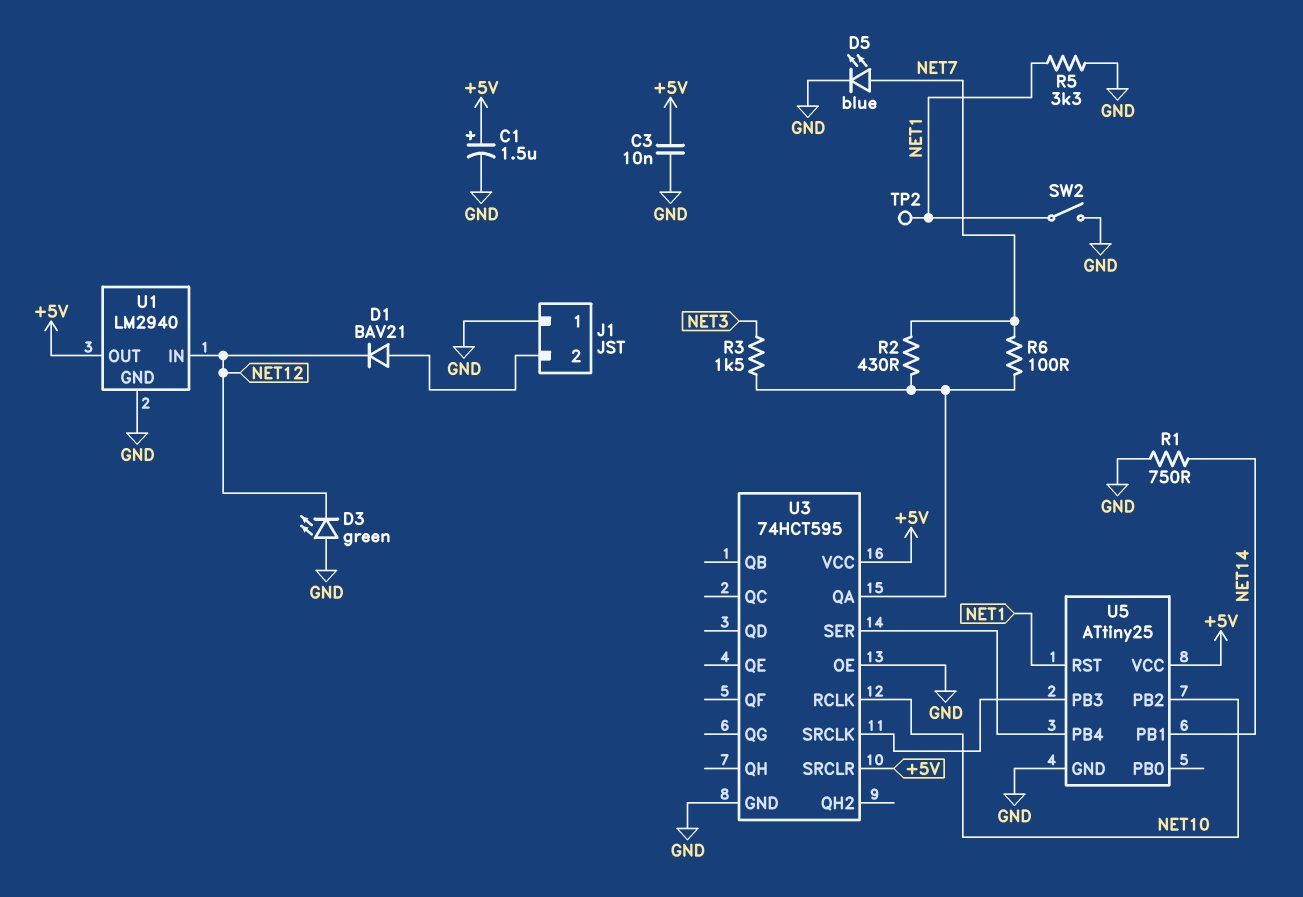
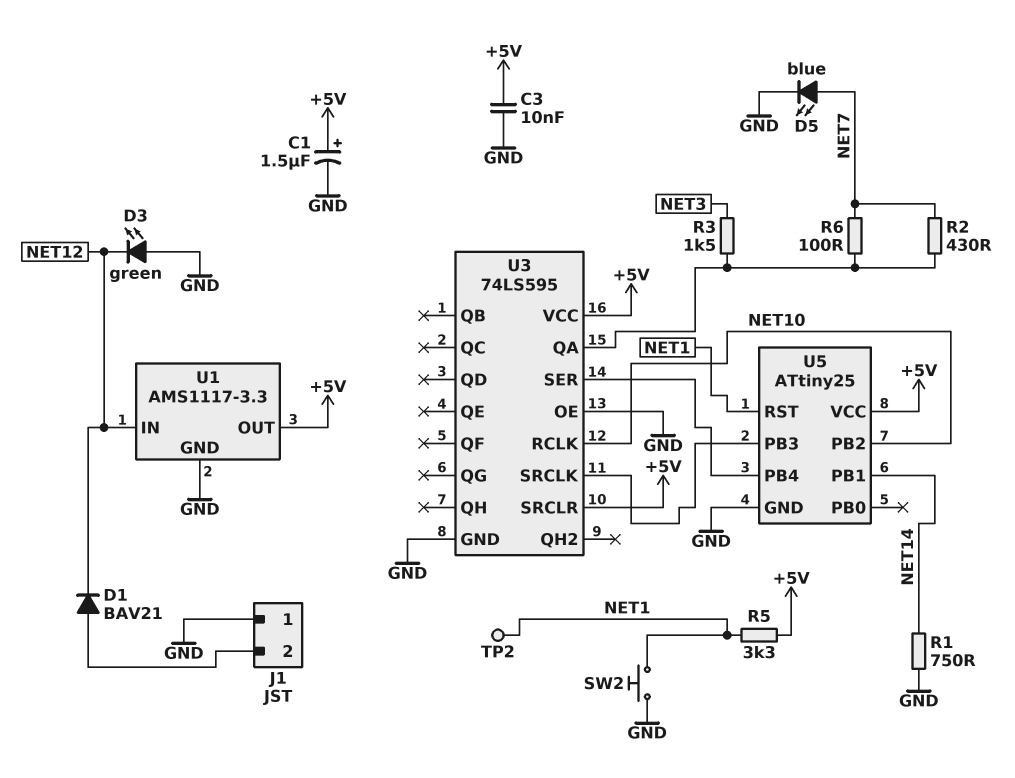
R5: 3.3k (GND, NET1) -> 3.3k (+5V, NET1)
SW2: switch (GND, NET1) -> button (GND, NET1)
U1: LM2940 -> AMS1117-3.3
U3: 74HCT595 -> 74LS595

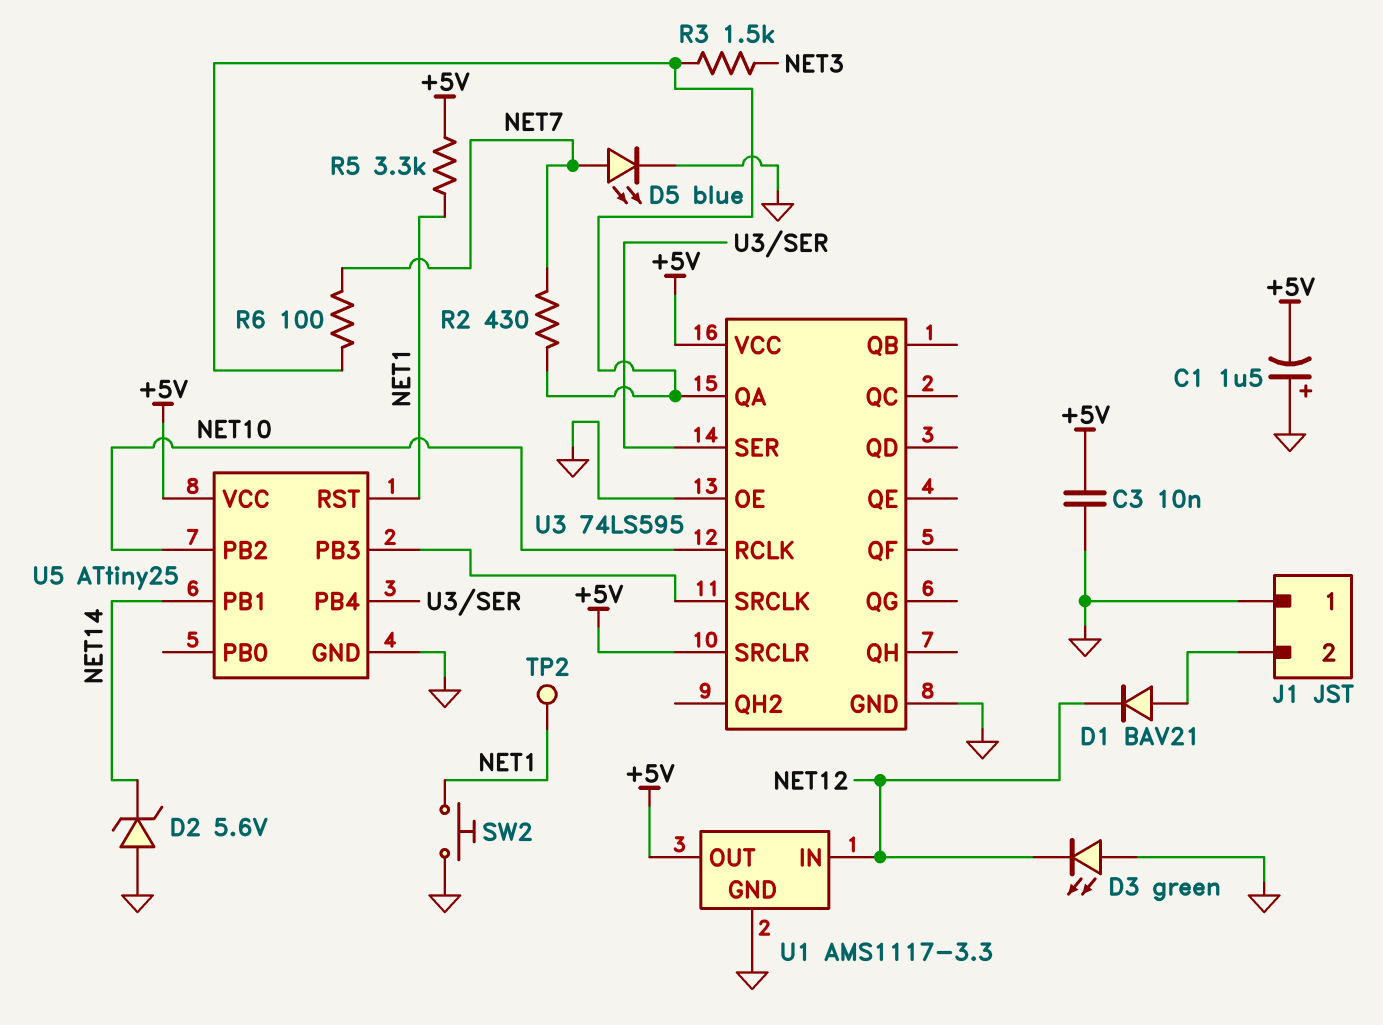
C1: 1.5uF (plus +5V, minus GND) -> 1.5uF (plus GND, minus +5V)
D2: none -> zener 5.6V (A GND, K NET14)
R1: 750 (GND, NET14) -> none

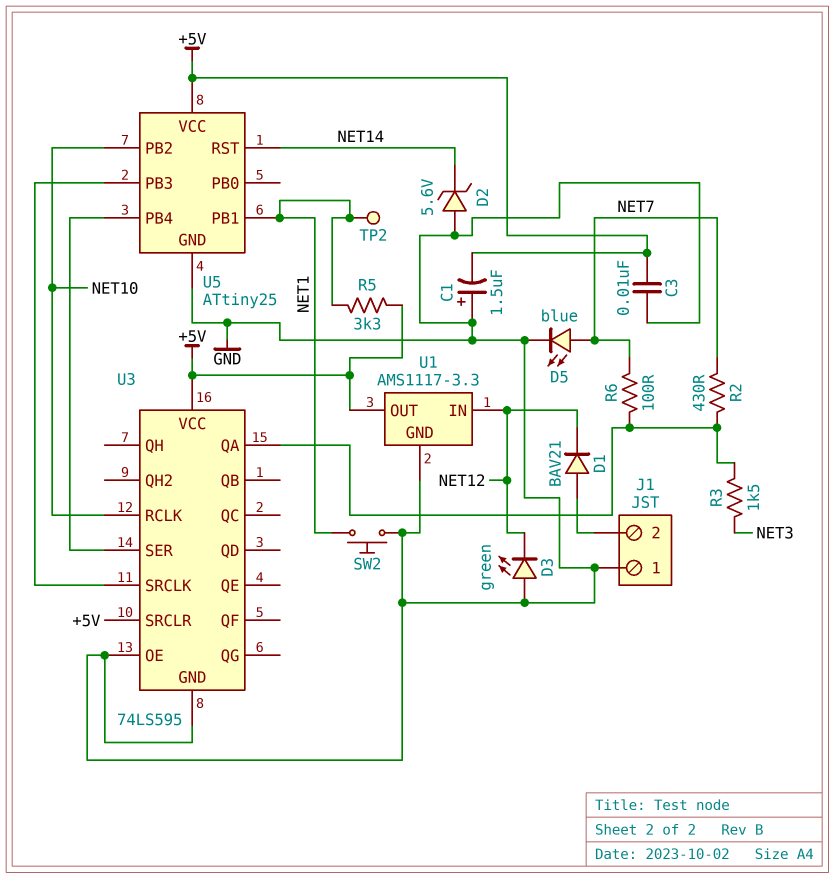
U5 pin PB1: NET14 -> NET1
U5 pin RST: NET1 -> NET14

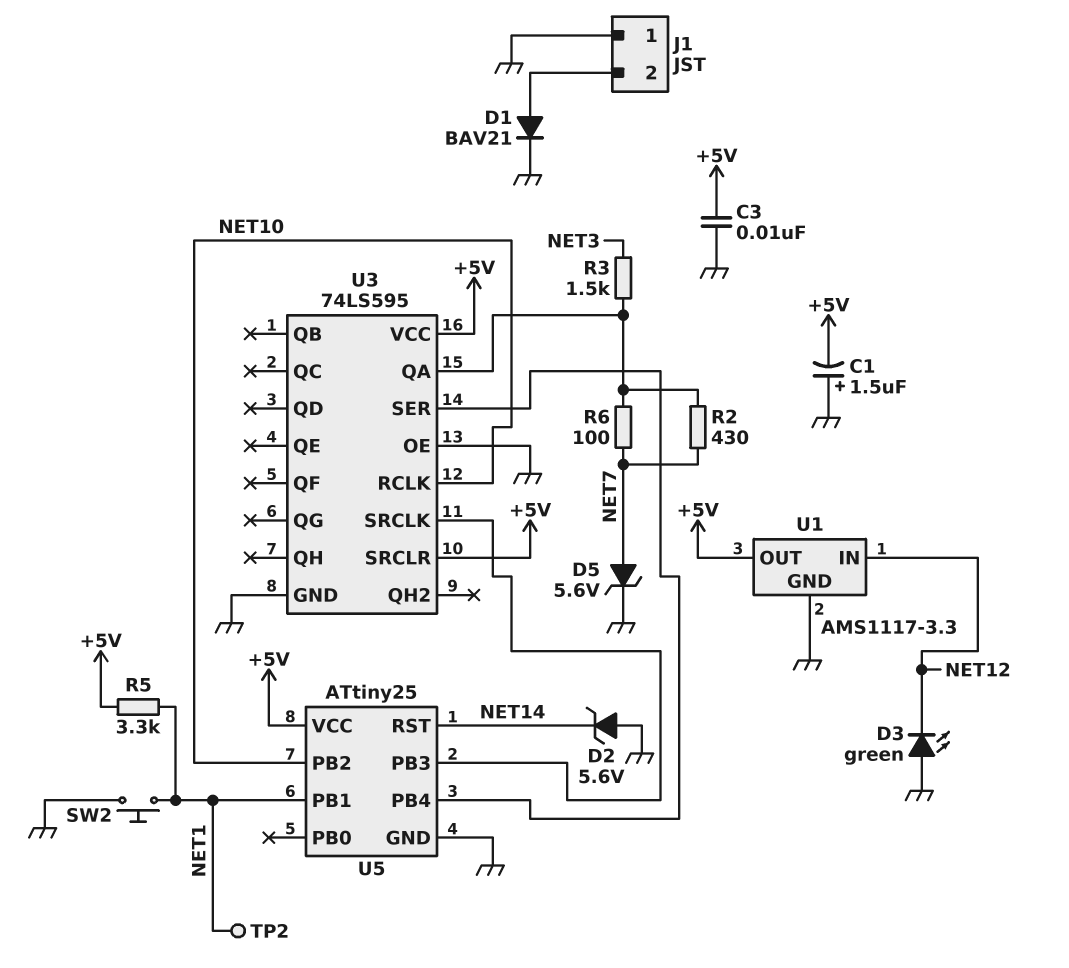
D1: diode BAV21 (A J1/2, K NET12) -> diode BAV21 (A J1/2, K GND)
D5: LED blue (A NET7, K GND) -> zener 5.6V (A NET7, K GND)

